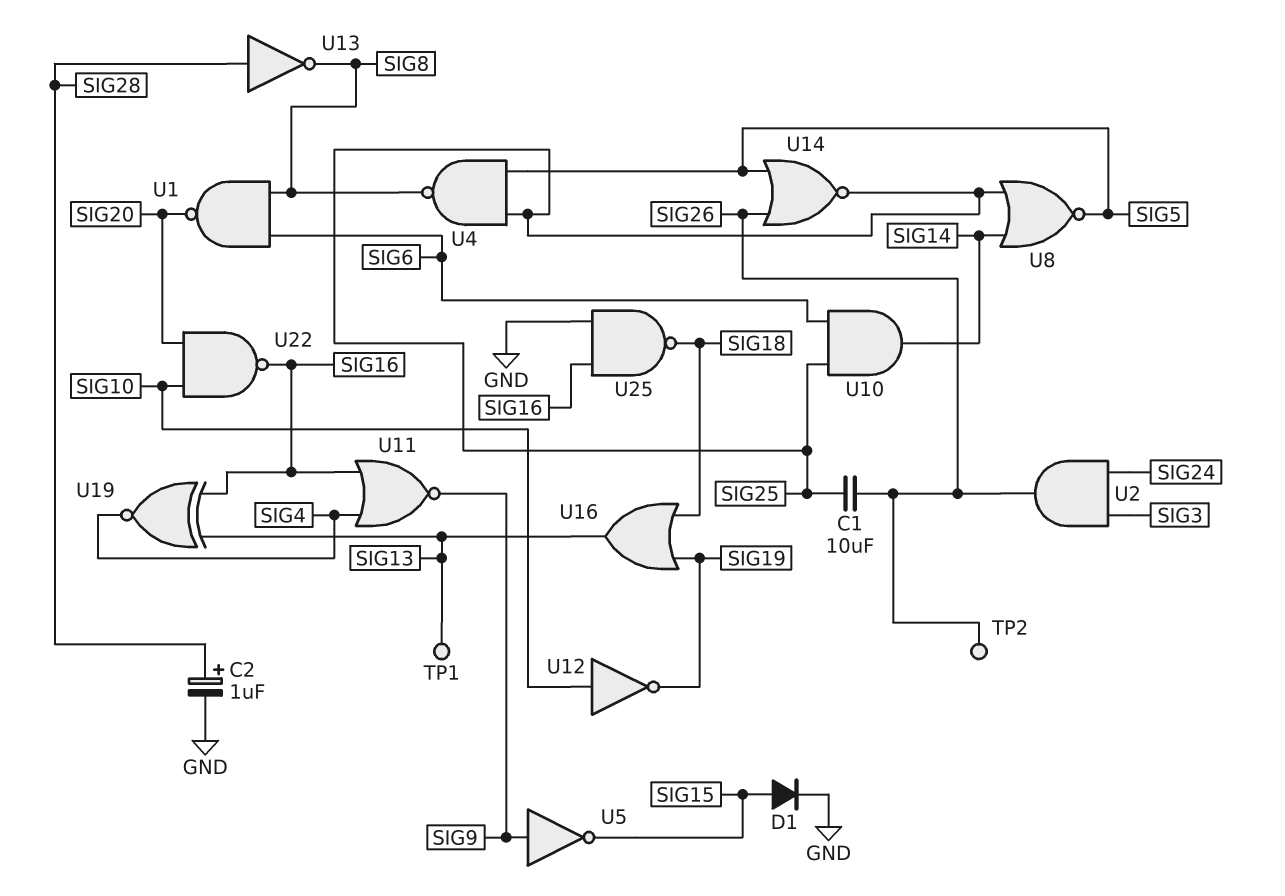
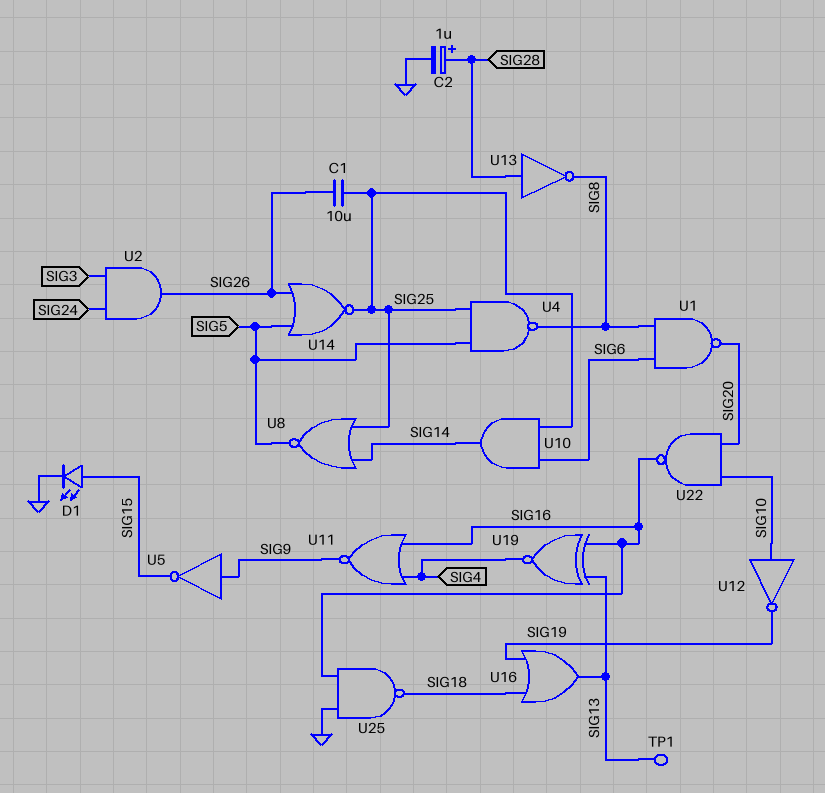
D1: diode (A SIG15, K GND) -> LED (A SIG15, K GND)
TP2: test point (SIG26) -> none

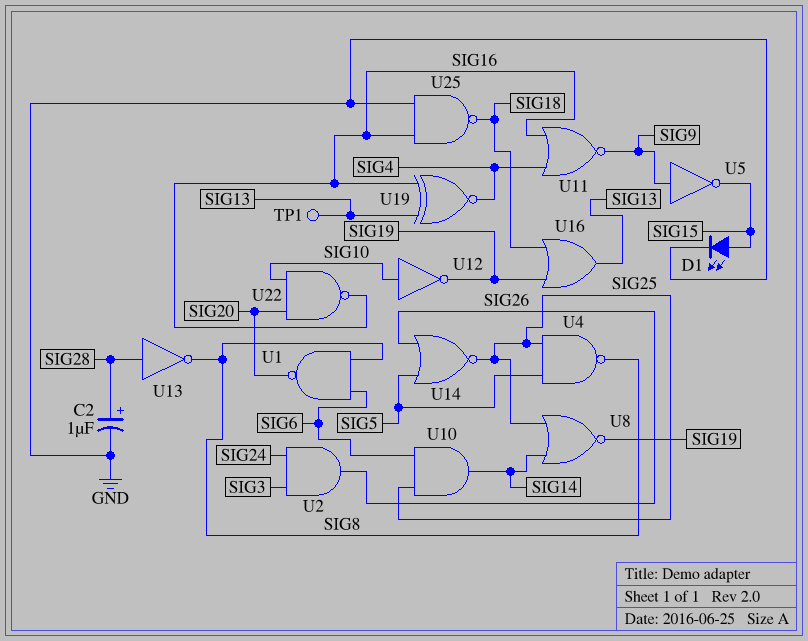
C1: 10uF (SIG25, SIG26) -> none
U8: NOR (in SIG14, in SIG25, out SIG5) -> NOR (in SIG14, in SIG25, out SIG19)

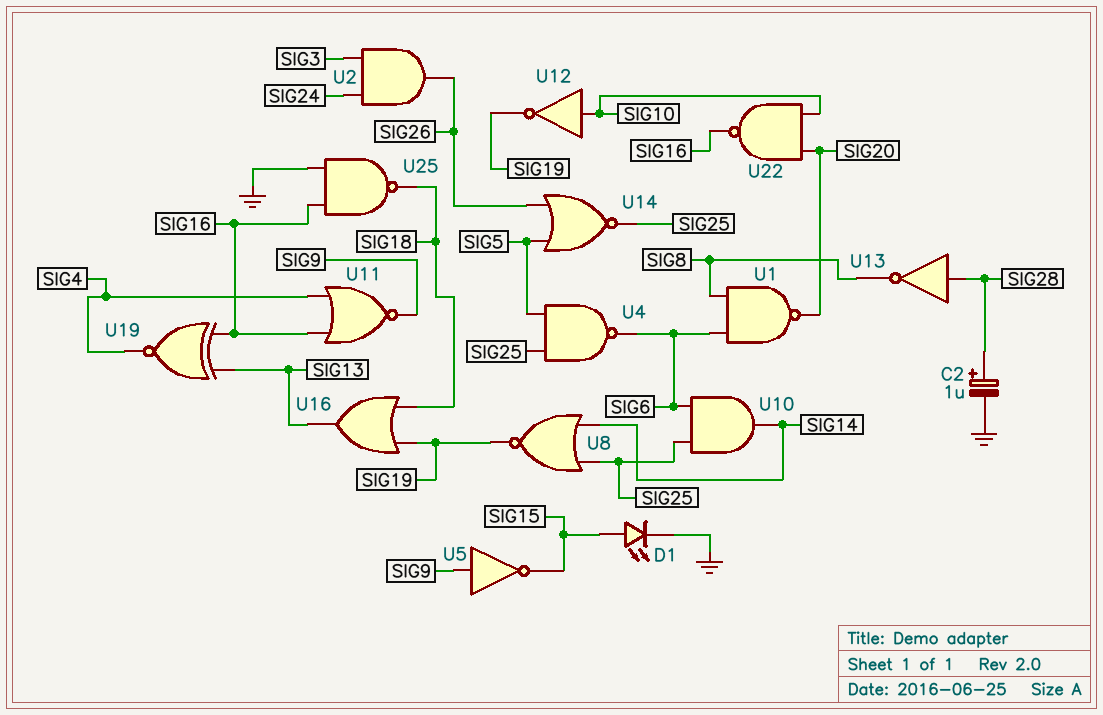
TP1: test point (SIG13) -> none
U4: NAND (in SIG5, in SIG25, out SIG8) -> NAND (in SIG5, in SIG25, out SIG6)

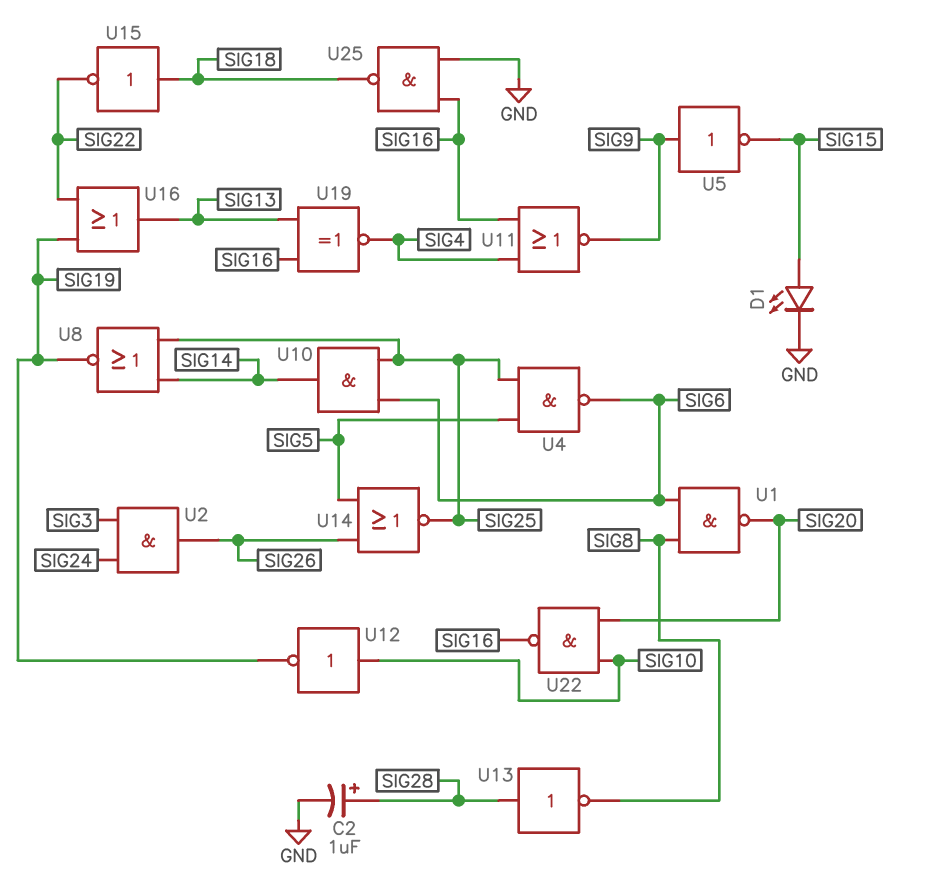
U15: none -> NOT (in SIG18, out SIG22)
U16: OR (in SIG18, in SIG19, out SIG13) -> OR (in SIG19, in SIG22, out SIG13)

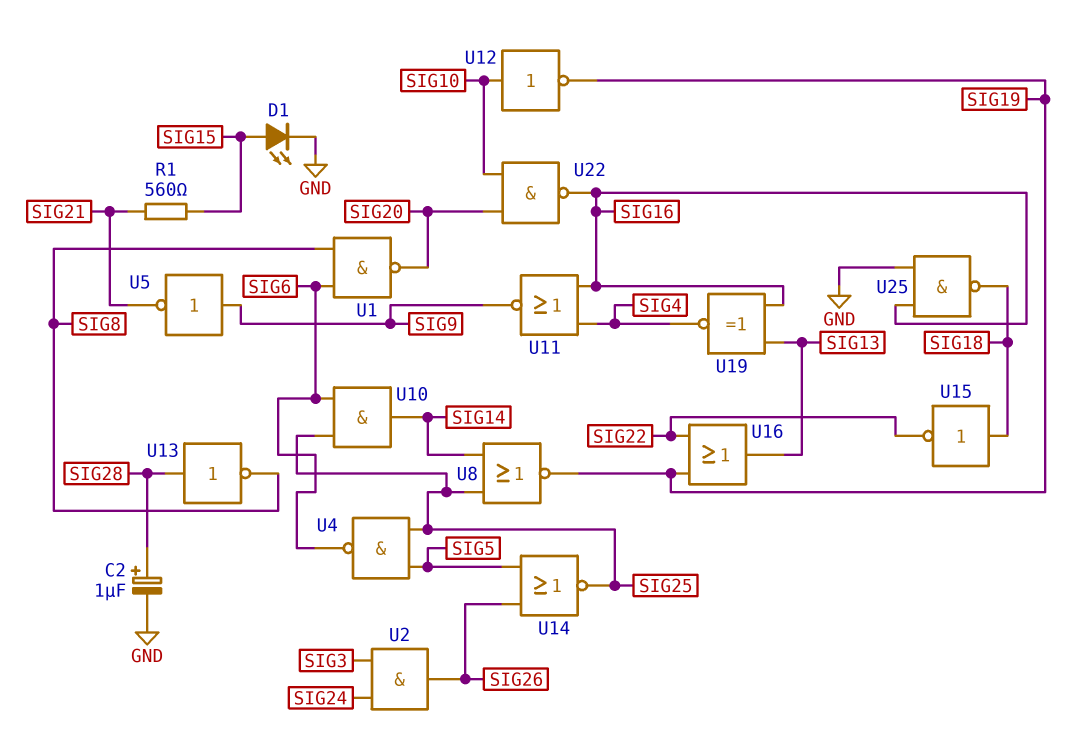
R1: none -> 560 (SIG15, SIG21)
U5: NOT (in SIG9, out SIG15) -> NOT (in SIG9, out SIG21)

